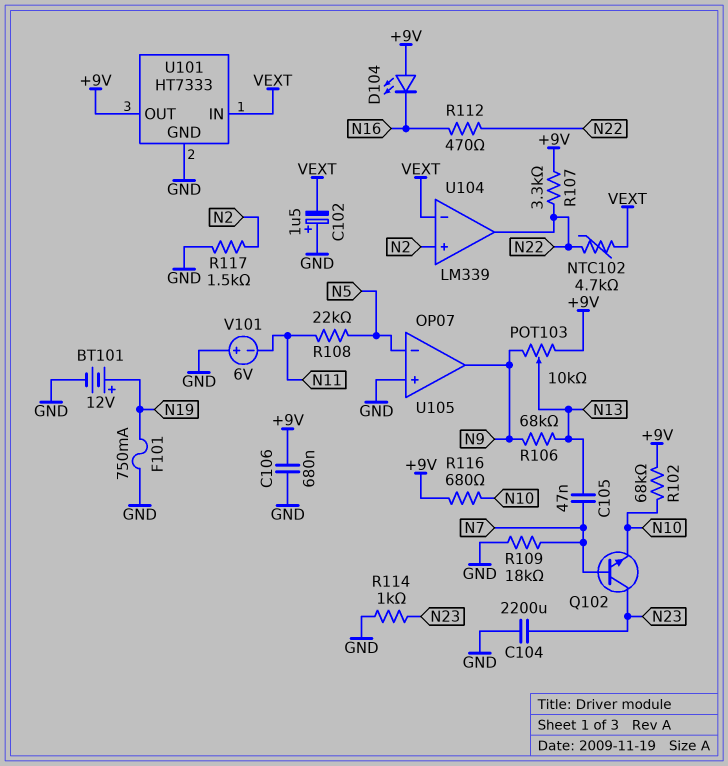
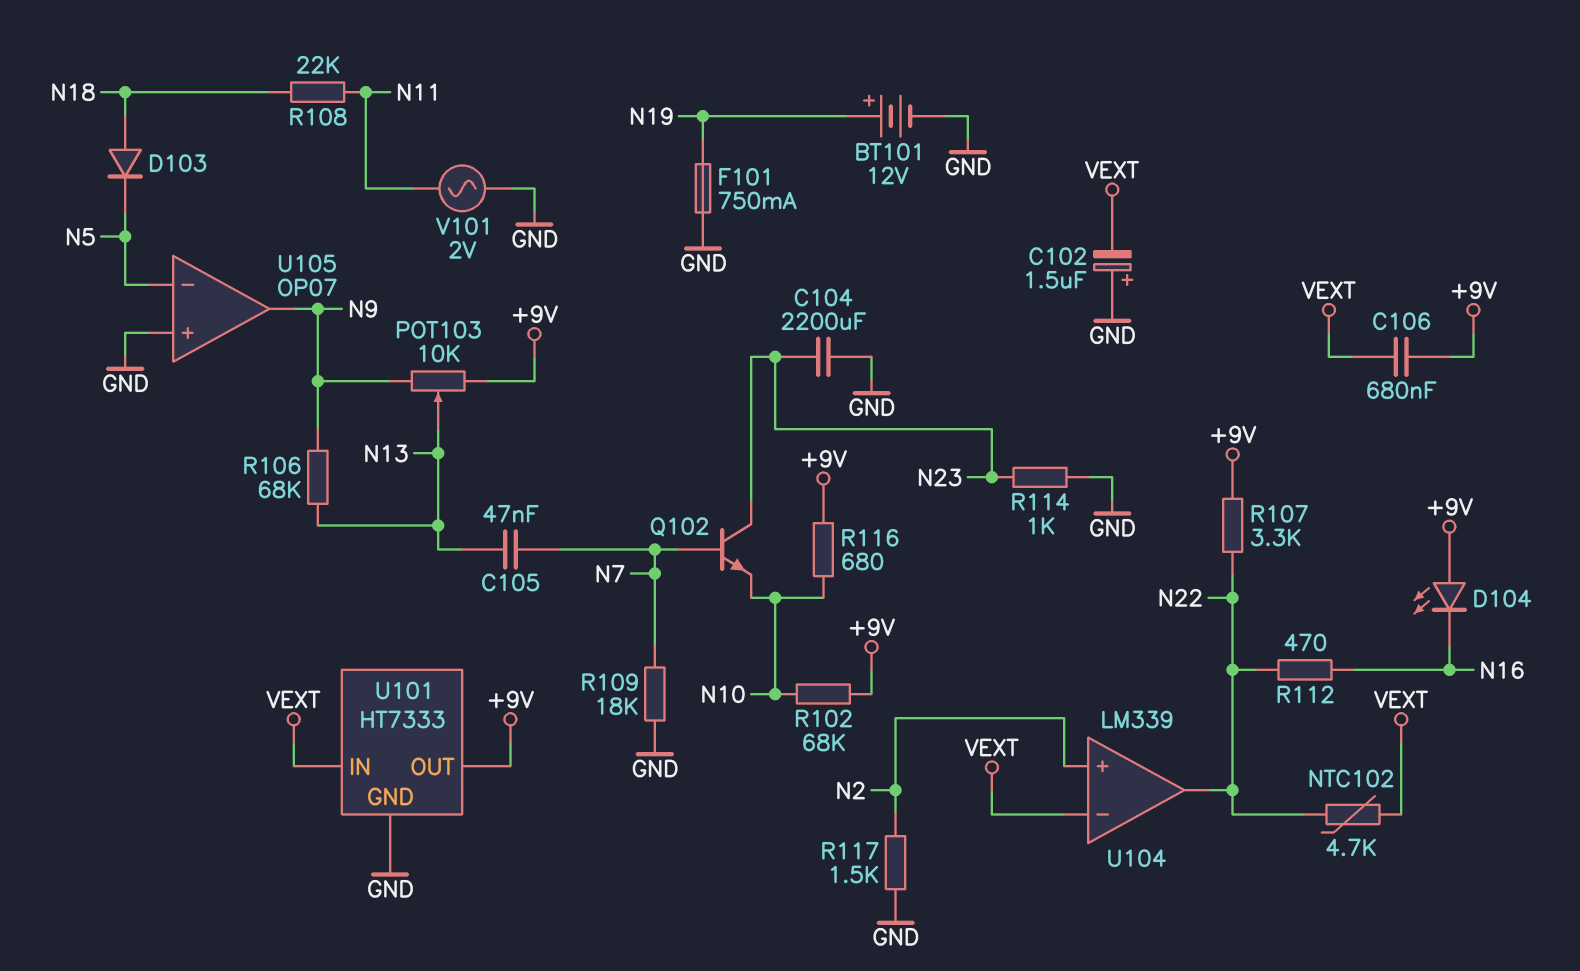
C106: 680nF (+9V, GND) -> 680nF (+9V, VEXT)
D103: none -> diode (A N18, K N5)
R108: 22k (N5, N11) -> 22k (N11, N18)
V101: 6V (plus GND, minus N11) -> AC 2V (GND, N11)

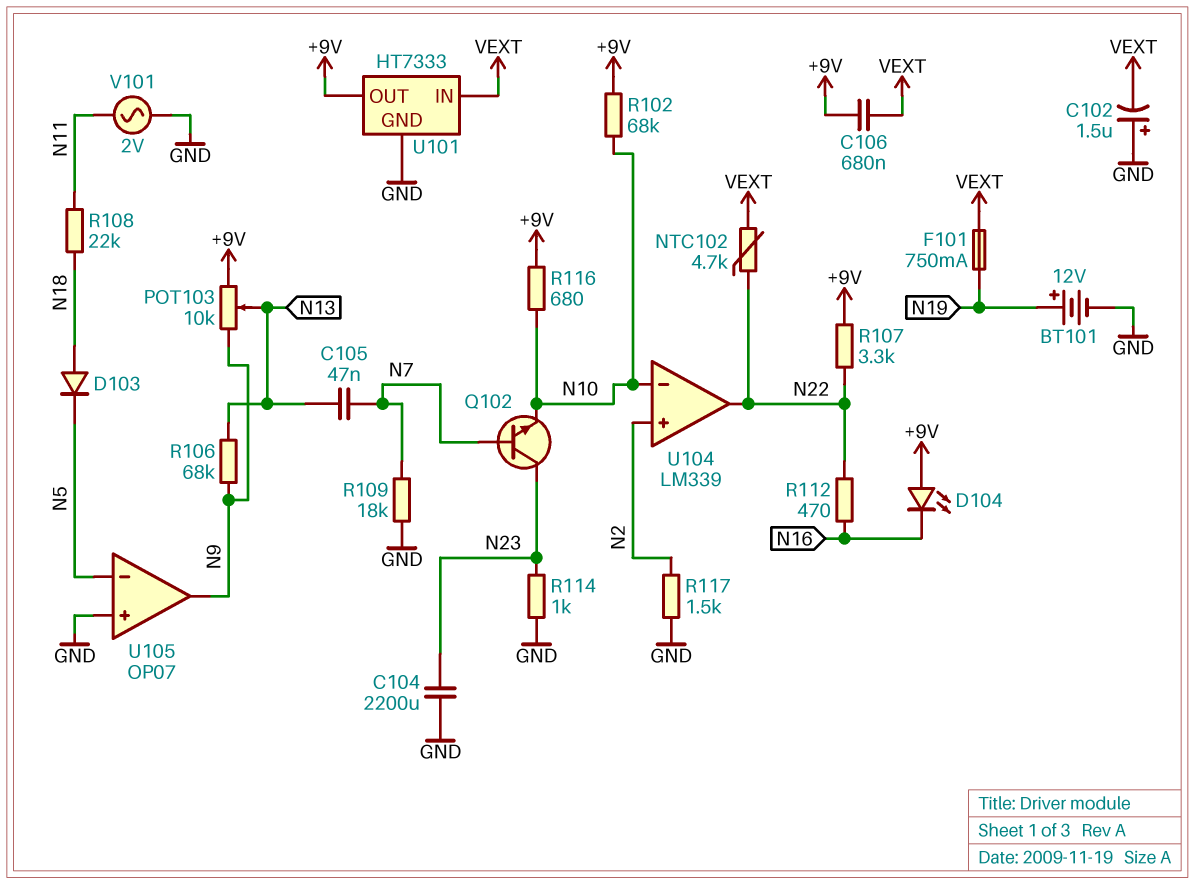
F101: 750mA (GND, N19) -> 750mA (N19, VEXT)
U104 pin in-: VEXT -> N10

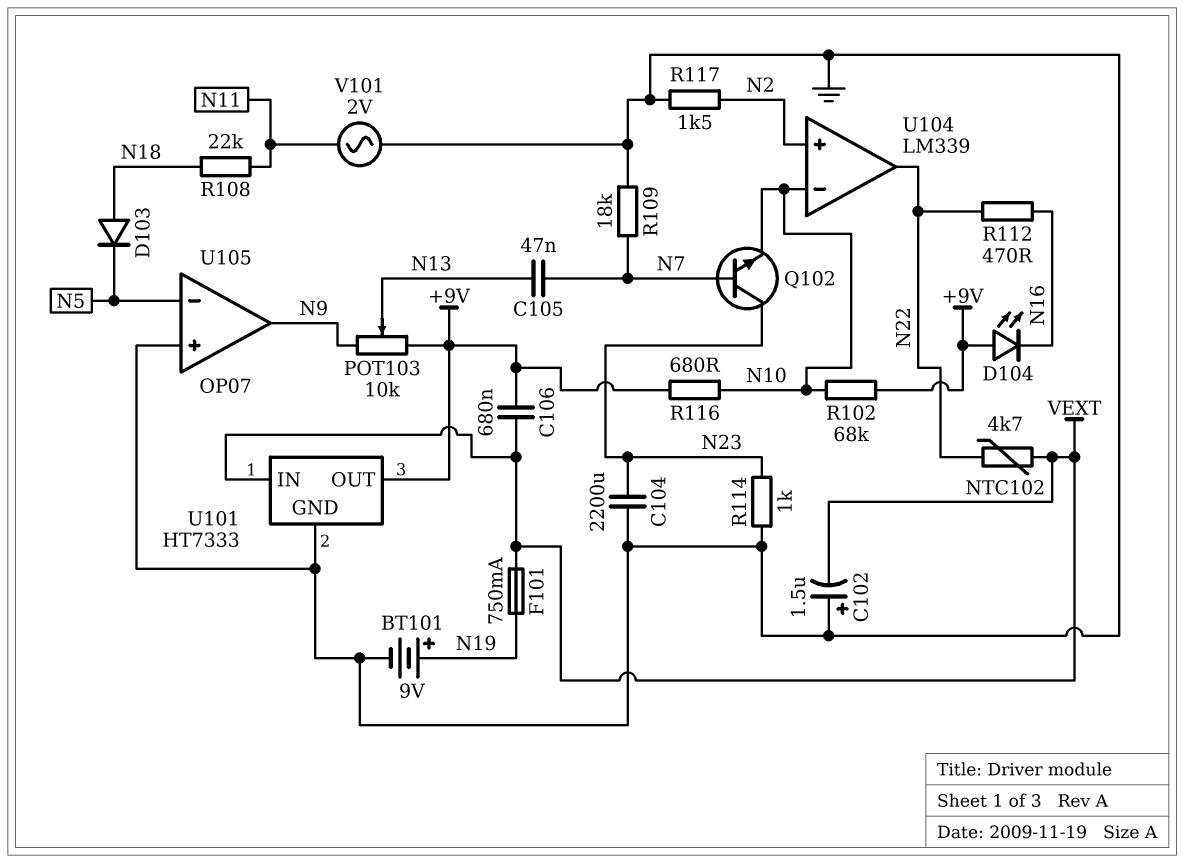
BT101: 12V (plus N19, minus GND) -> 9V (plus N19, minus GND)
R106: 68k (N9, N13) -> none
R107: 3.3k (+9V, N22) -> none

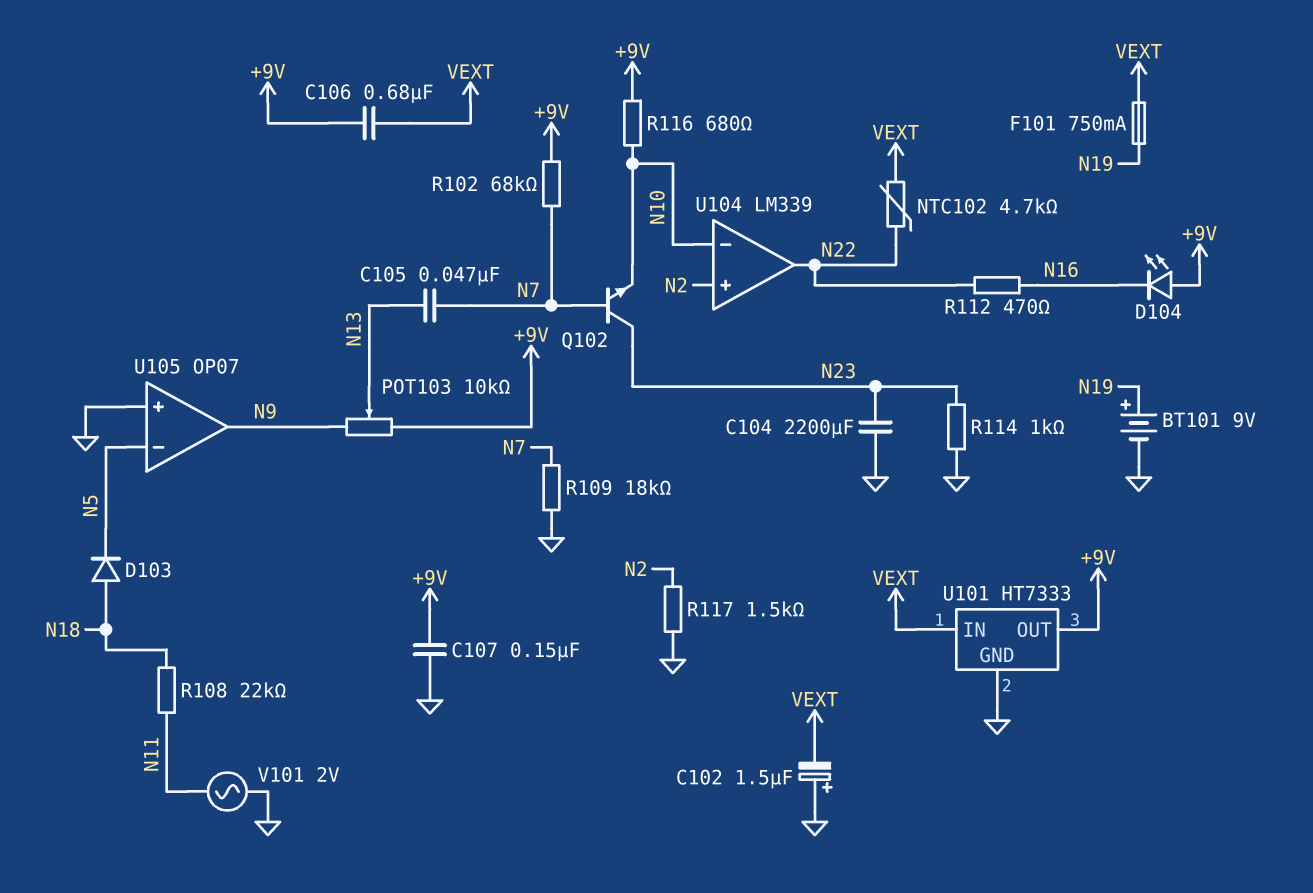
C107: none -> 150nF (+9V, GND)
R102: 68k (+9V, N10) -> 68k (+9V, N7)

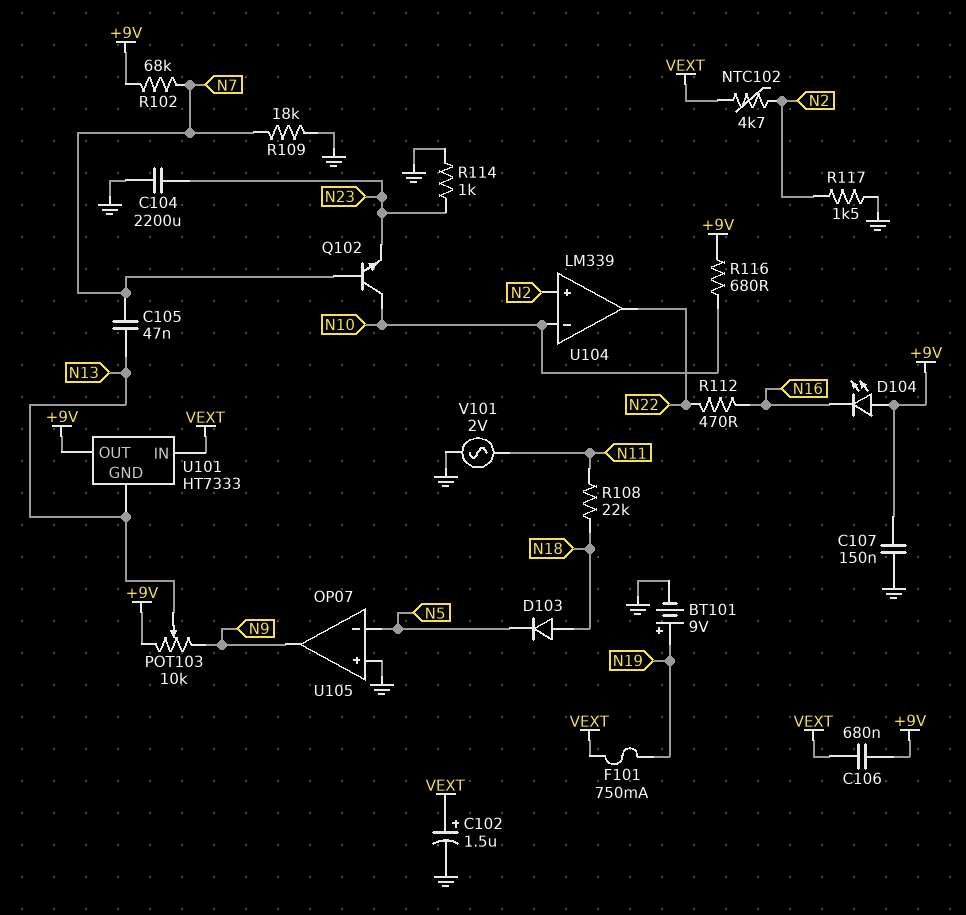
C102: 1.5uF (plus GND, minus VEXT) -> 1.5uF (plus VEXT, minus GND)
NTC102: 4.7k (N22, VEXT) -> 4.7k (N2, VEXT)
Q102: NPN (B N7, C N23, E N10) -> NPN (B N7, C N10, E N23)
U101 pin GND: GND -> N13

